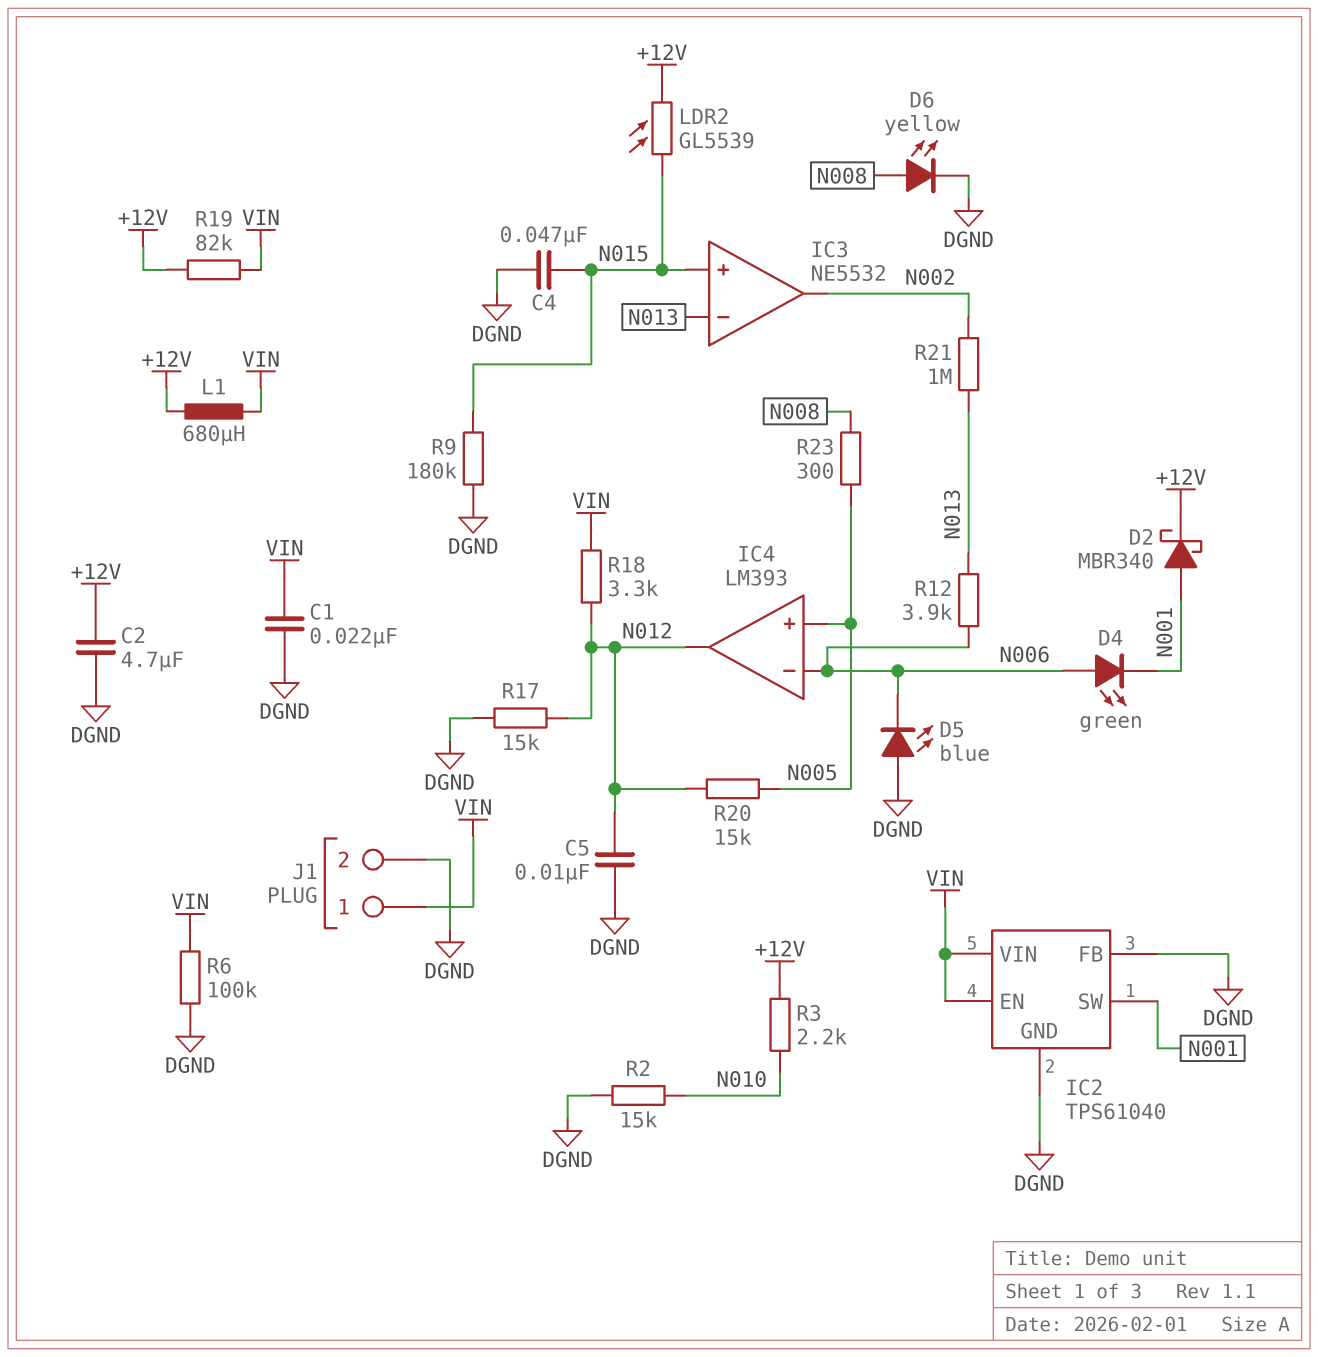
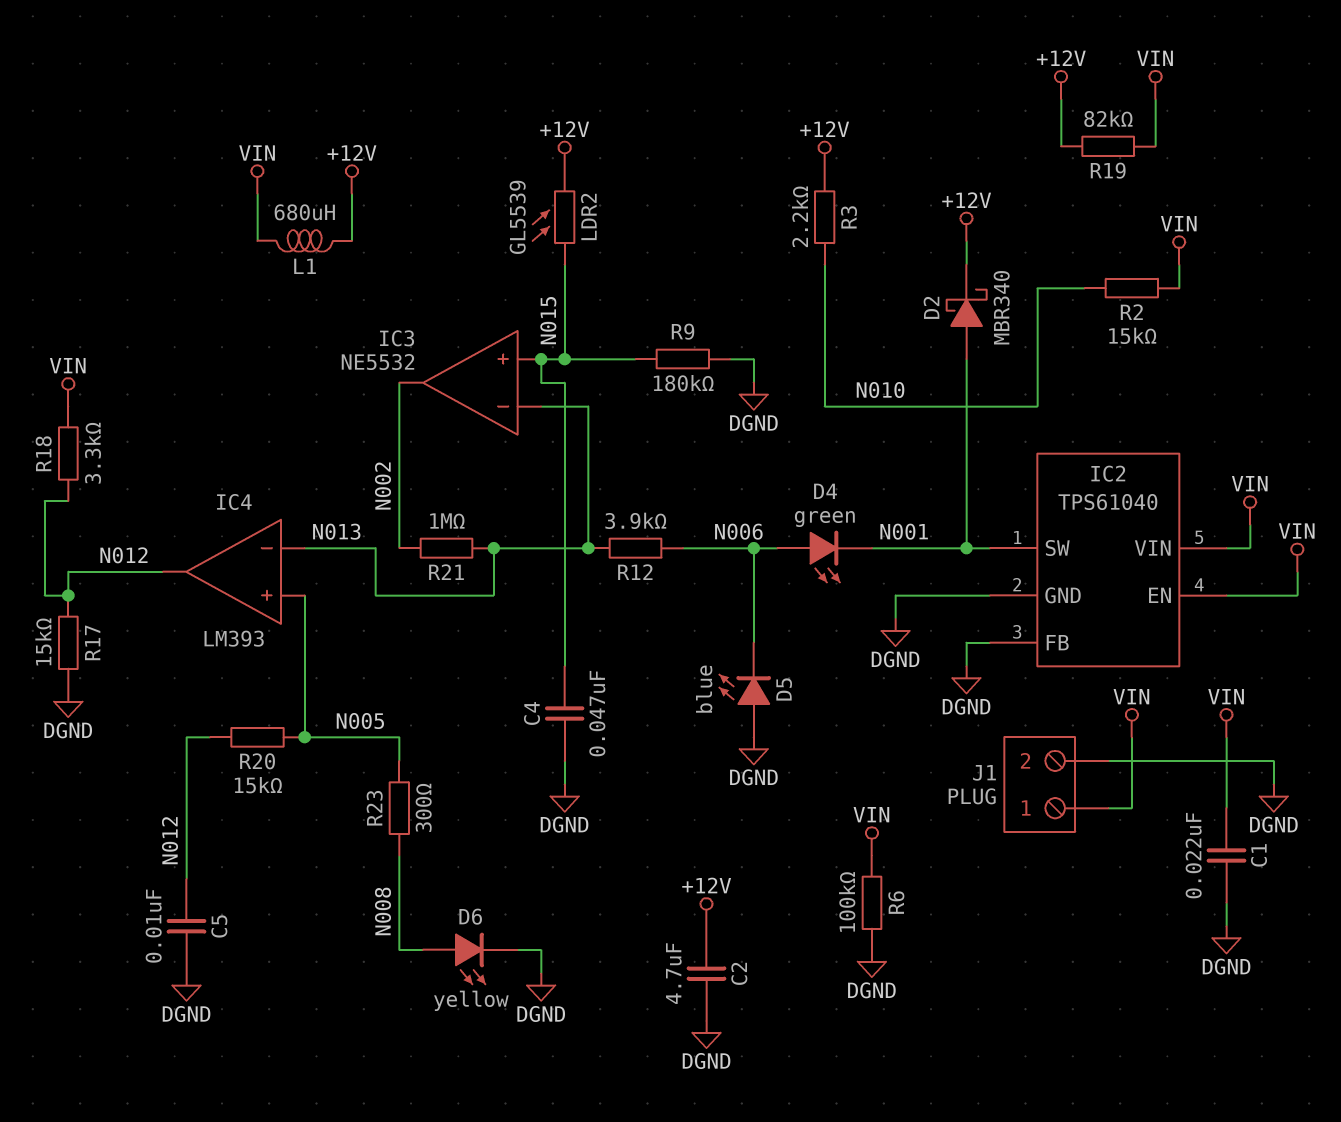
IC4 pin in-: N006 -> N013
R2: 15k (DGND, N010) -> 15k (N010, VIN)

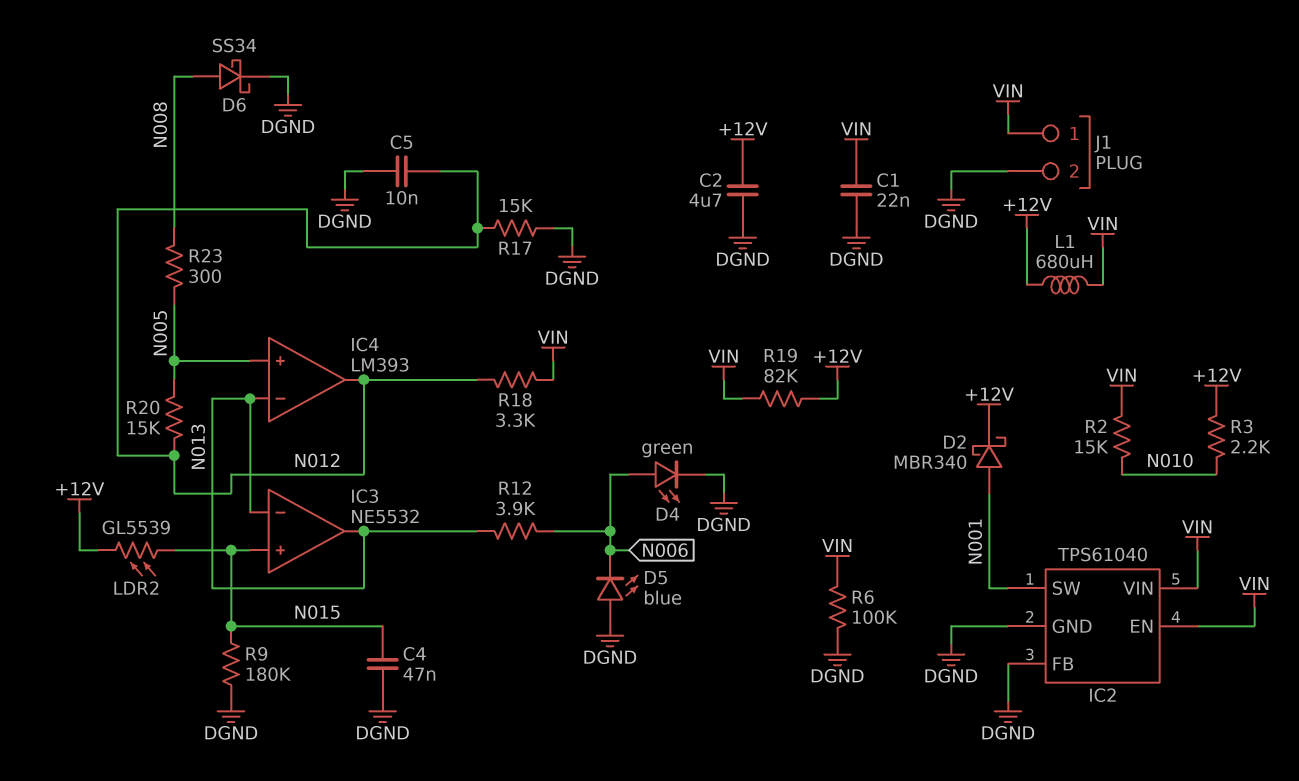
D4: LED green (A N006, K N001) -> LED green (A N006, K DGND)
D6: LED yellow (A N008, K DGND) -> schottky SS34 (A N008, K DGND)
IC3 pin out: N002 -> N013
R21: 1M (N002, N013) -> none

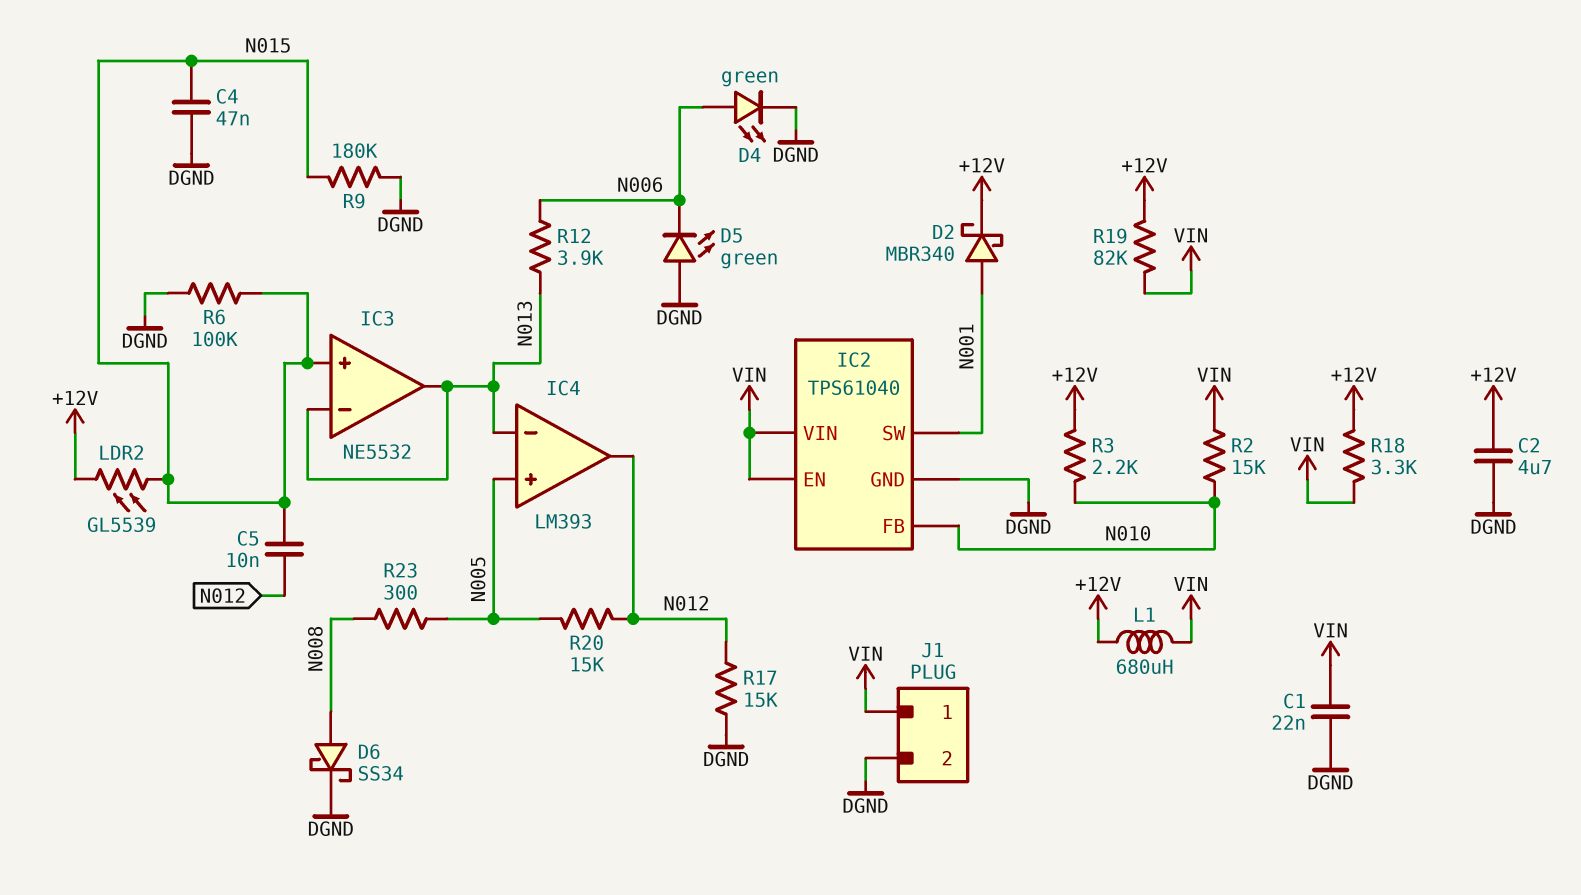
C5: 10nF (DGND, N012) -> 10nF (N012, N015)
D5: LED blue (A DGND, K N006) -> LED green (A DGND, K N006)
IC2 pin FB: DGND -> N010
R6: 100k (DGND, VIN) -> 100k (DGND, N015)
R18: 3.3k (N012, VIN) -> 3.3k (+12V, VIN)

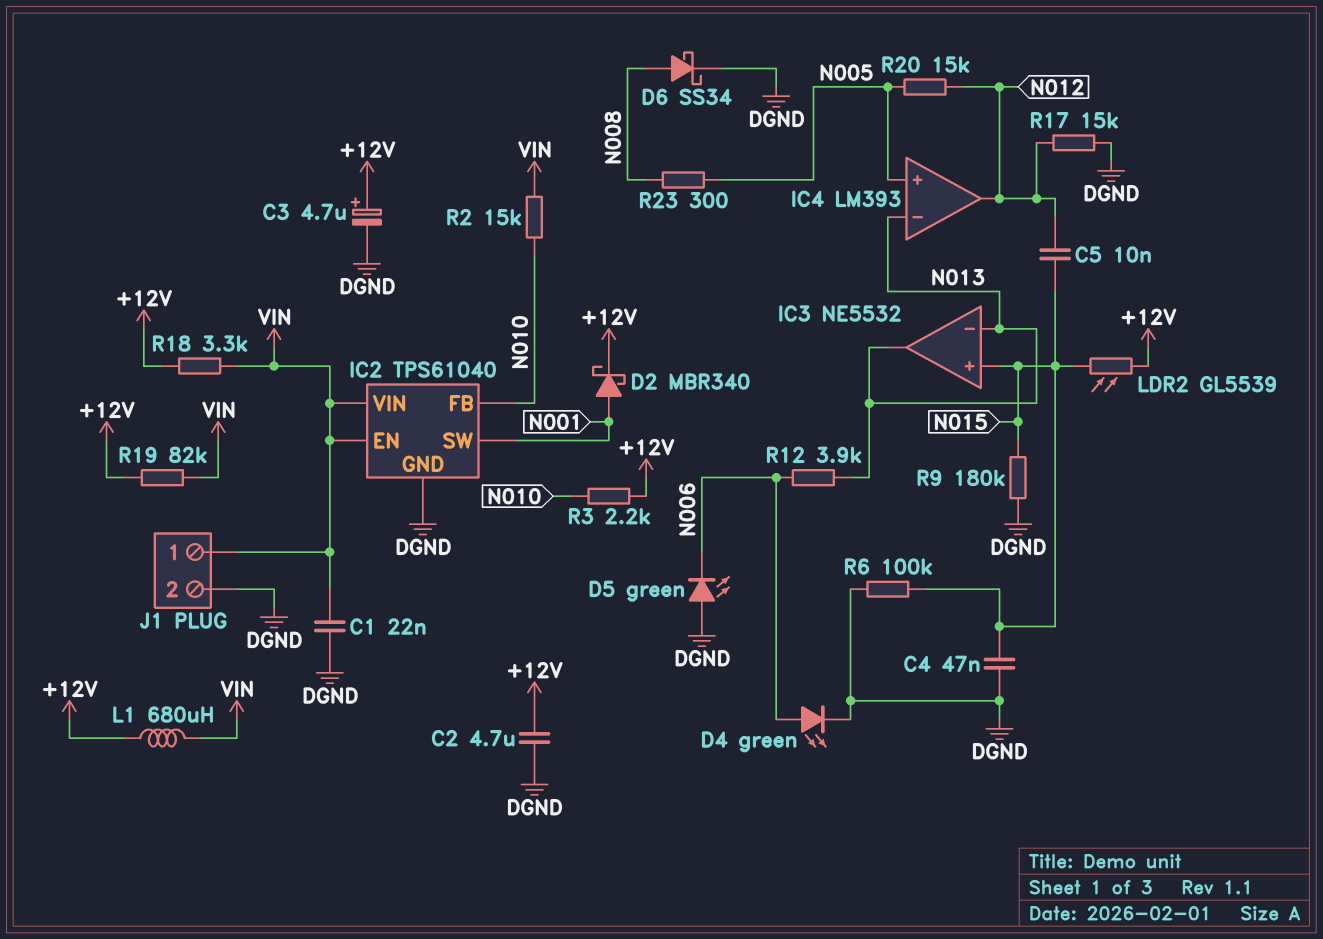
C3: none -> 4.7uF (plus +12V, minus DGND)

